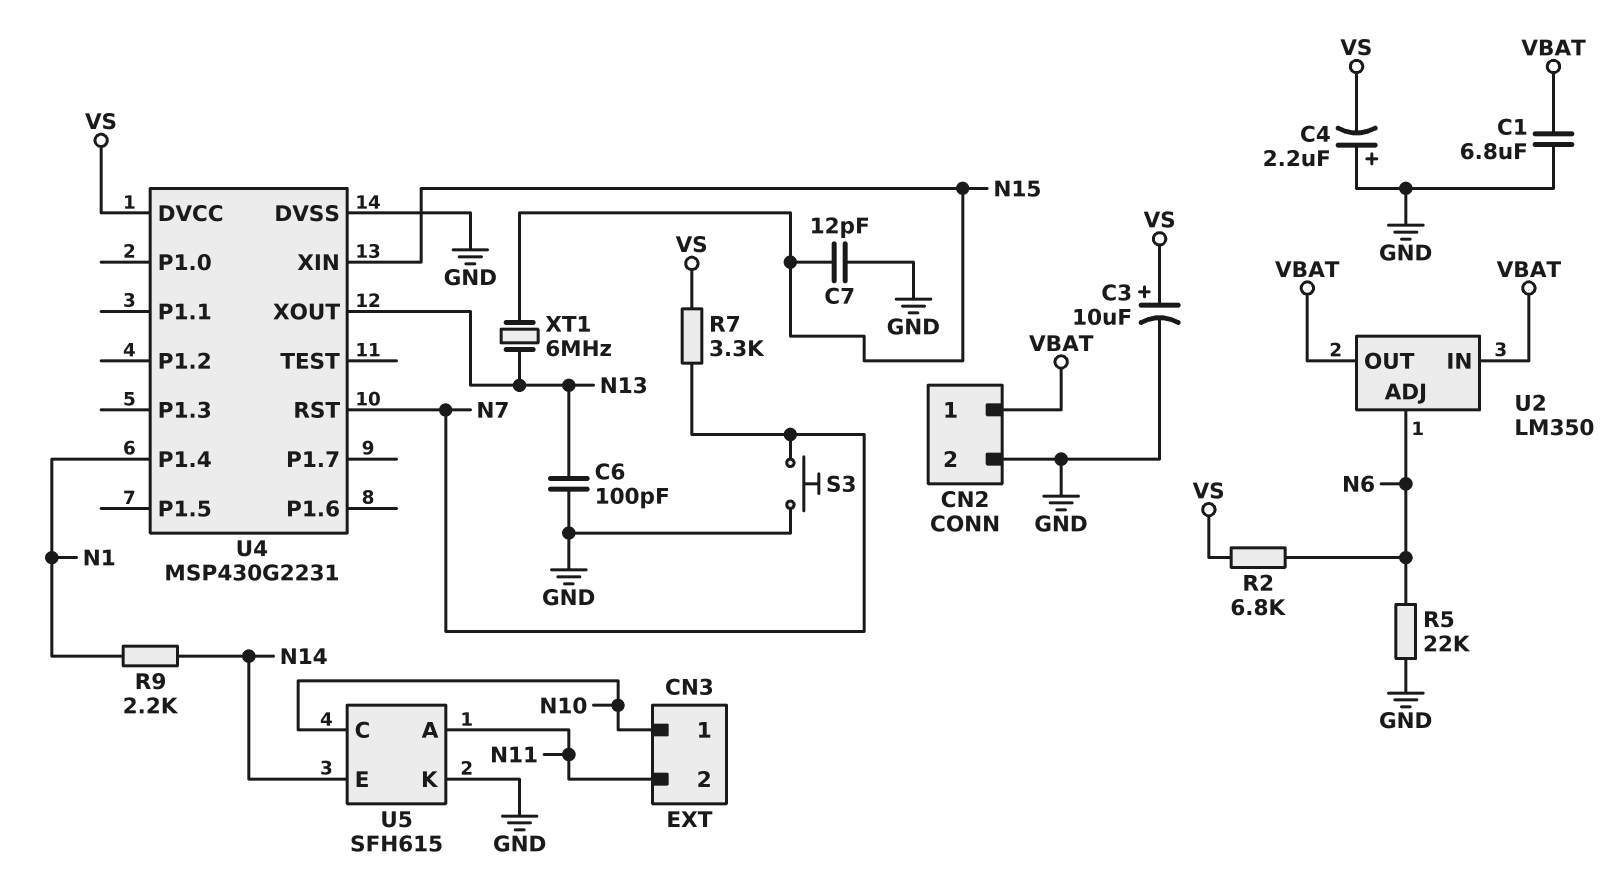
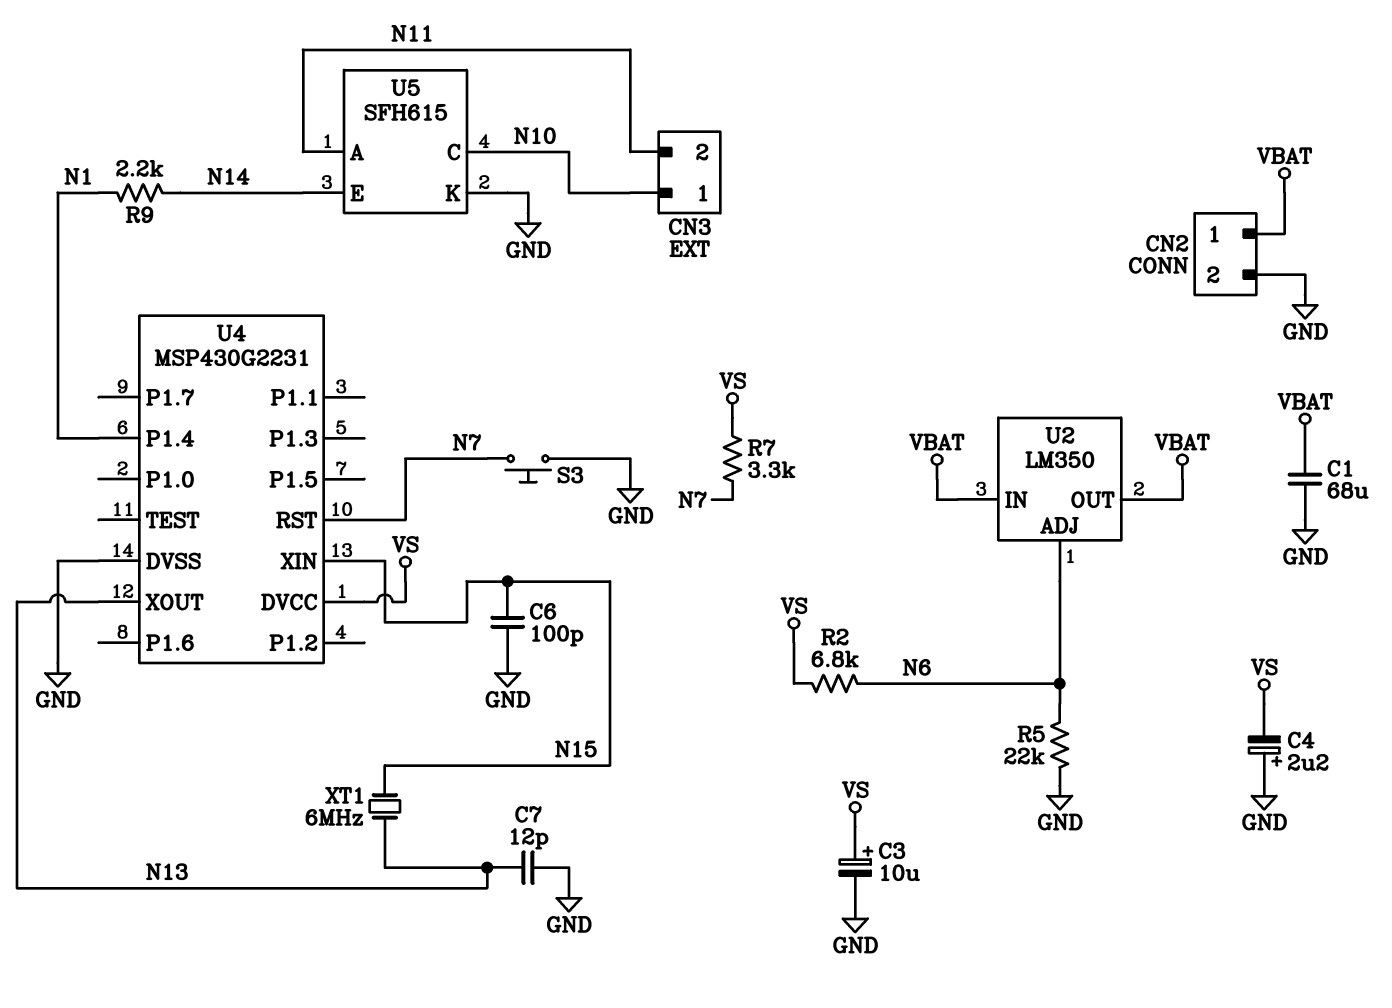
C1: 6.8uF (GND, VBAT) -> 68uF (GND, VBAT)
C6: 100pF (GND, N13) -> 100pF (GND, N15)
C7: 12pF (GND, N15) -> 12pF (GND, N13)

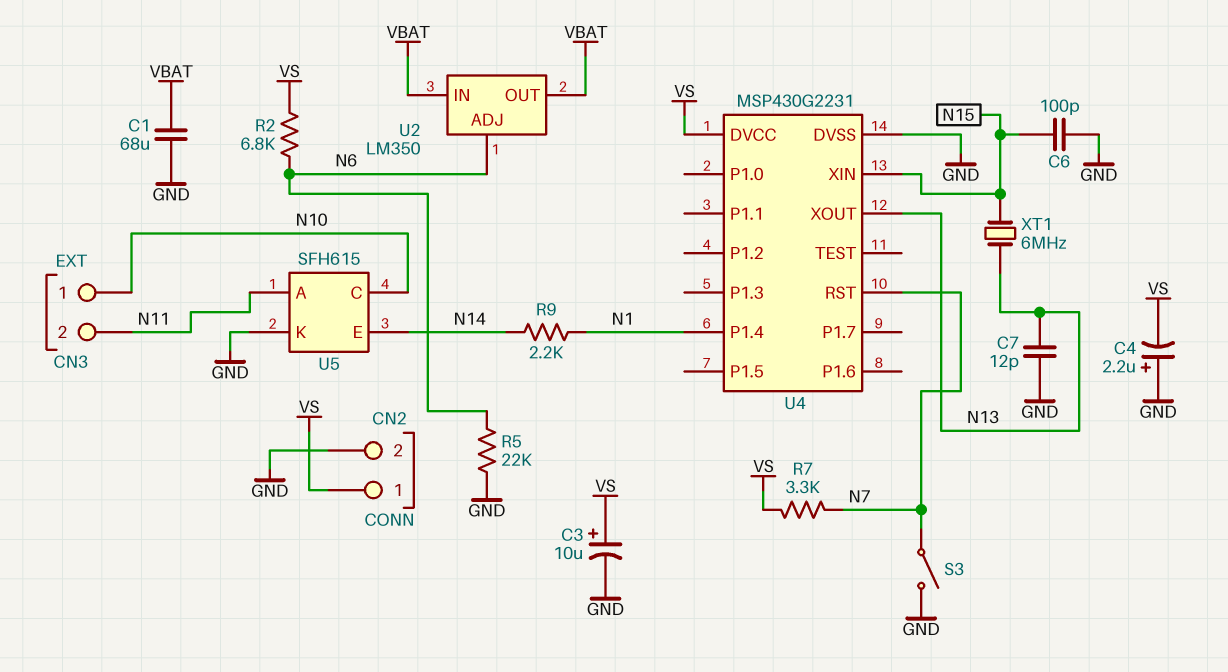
CN2 pin 1: VBAT -> VS
S3: button (GND, N7) -> switch (GND, N7)

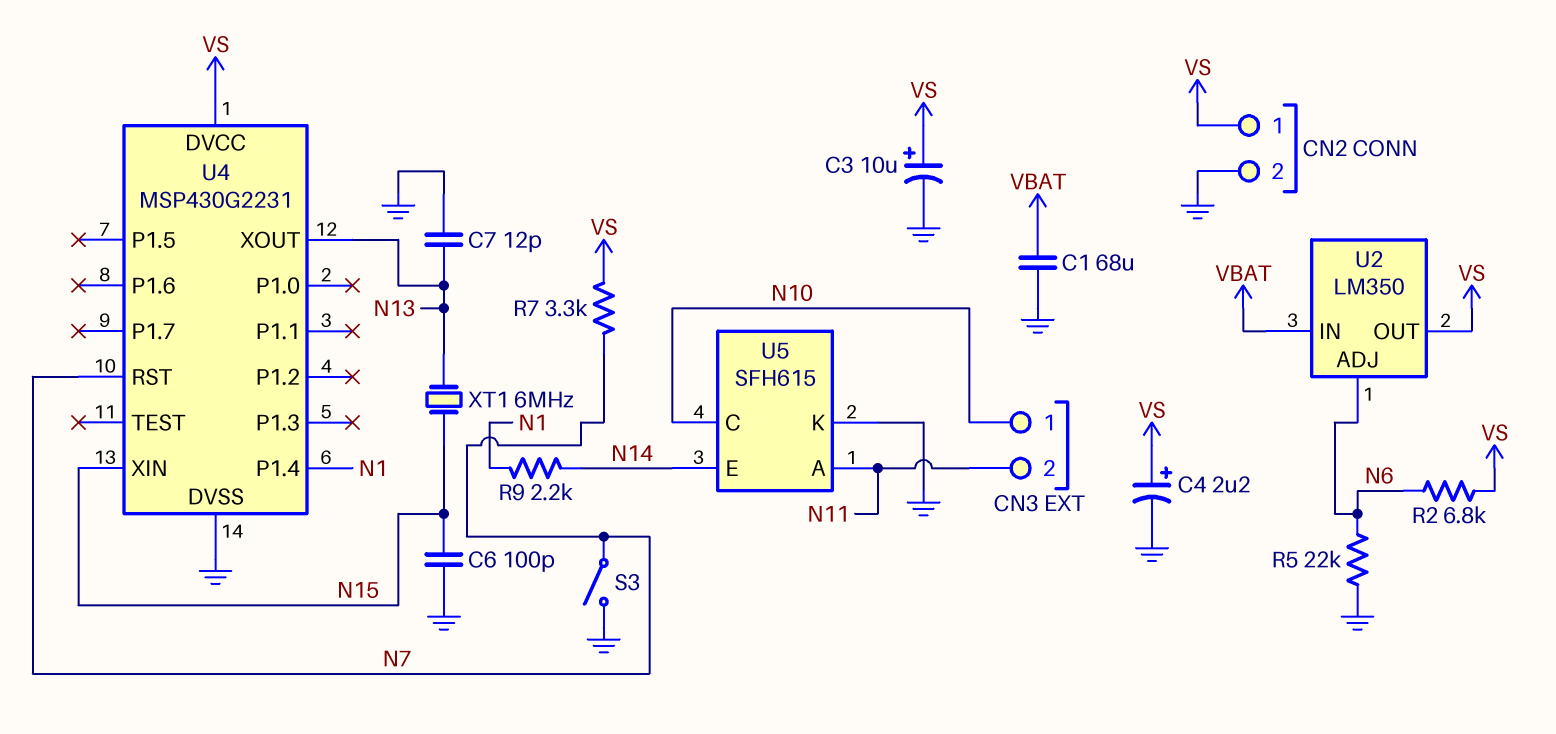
C4: 2.2uF (plus GND, minus VS) -> 2.2uF (plus VS, minus GND)
U2 pin OUT: VBAT -> VS

